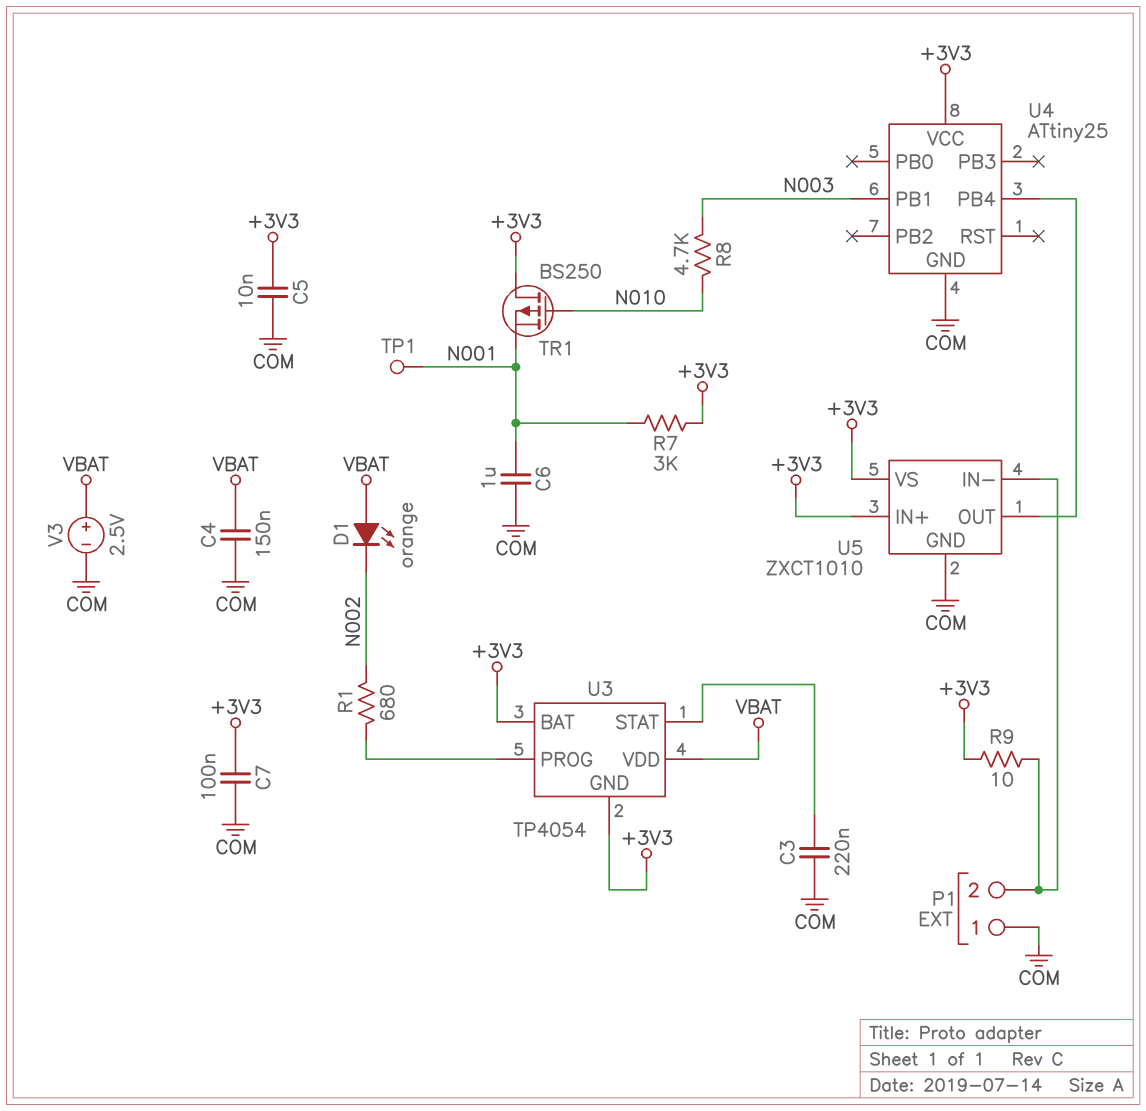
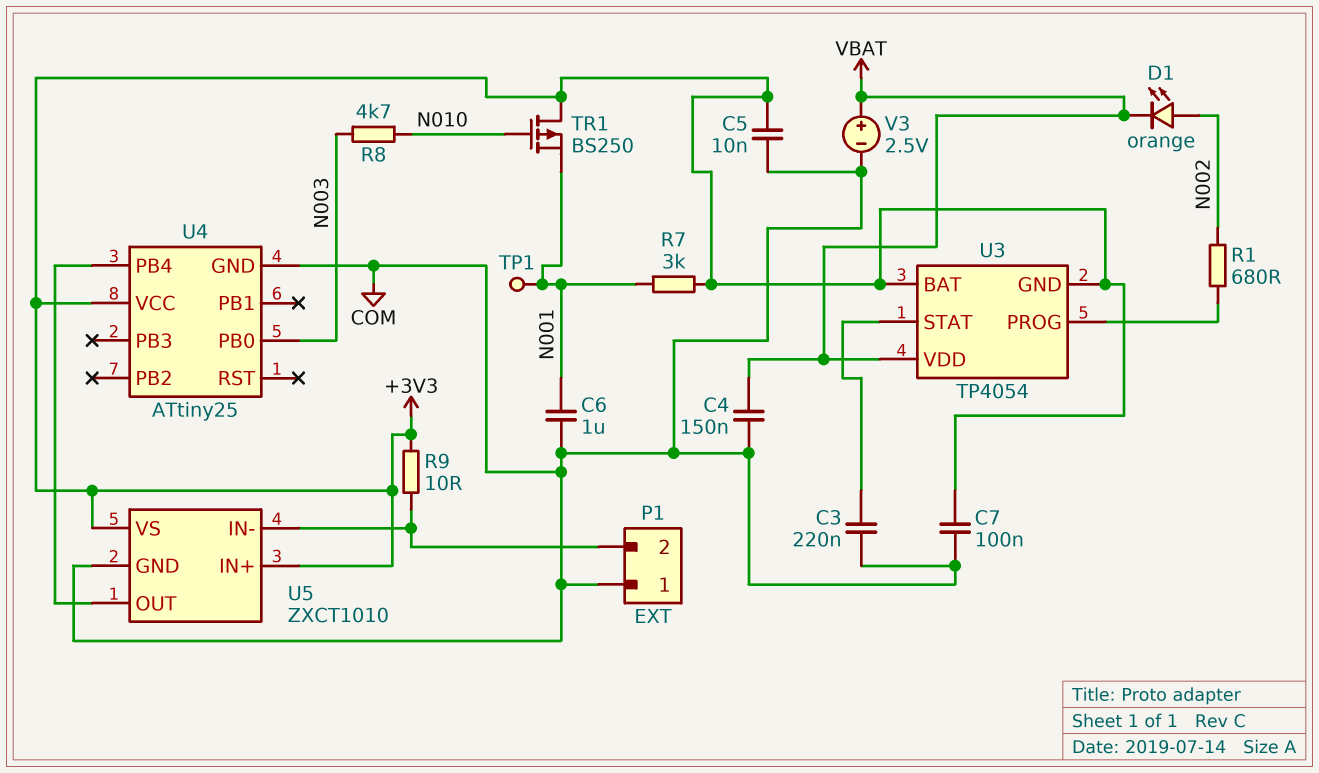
D1: LED orange (A VBAT, K N002) -> LED orange (A N002, K VBAT)
U4 pin PB0: none -> N003
U4 pin PB1: N003 -> none

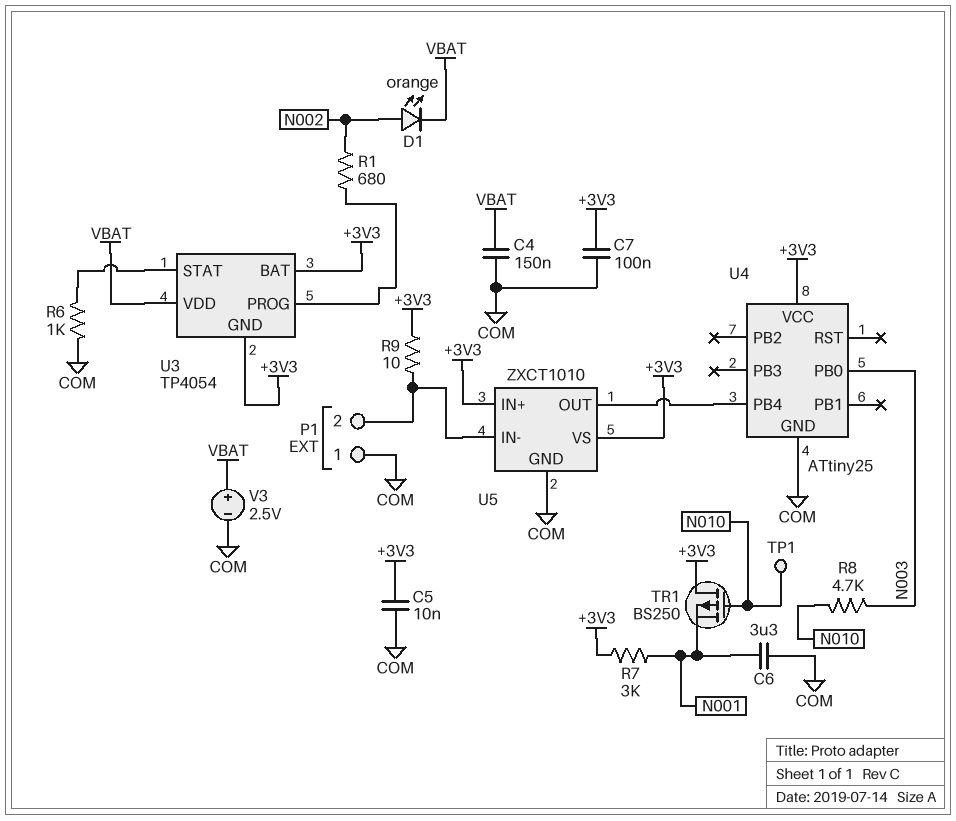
C3: 220nF (COM, U3/STAT) -> none
C6: 1uF (COM, N001) -> 3.3uF (COM, N001)
R6: none -> 1k (COM, U3/STAT)
TP1: test point (N001) -> test point (N010)

